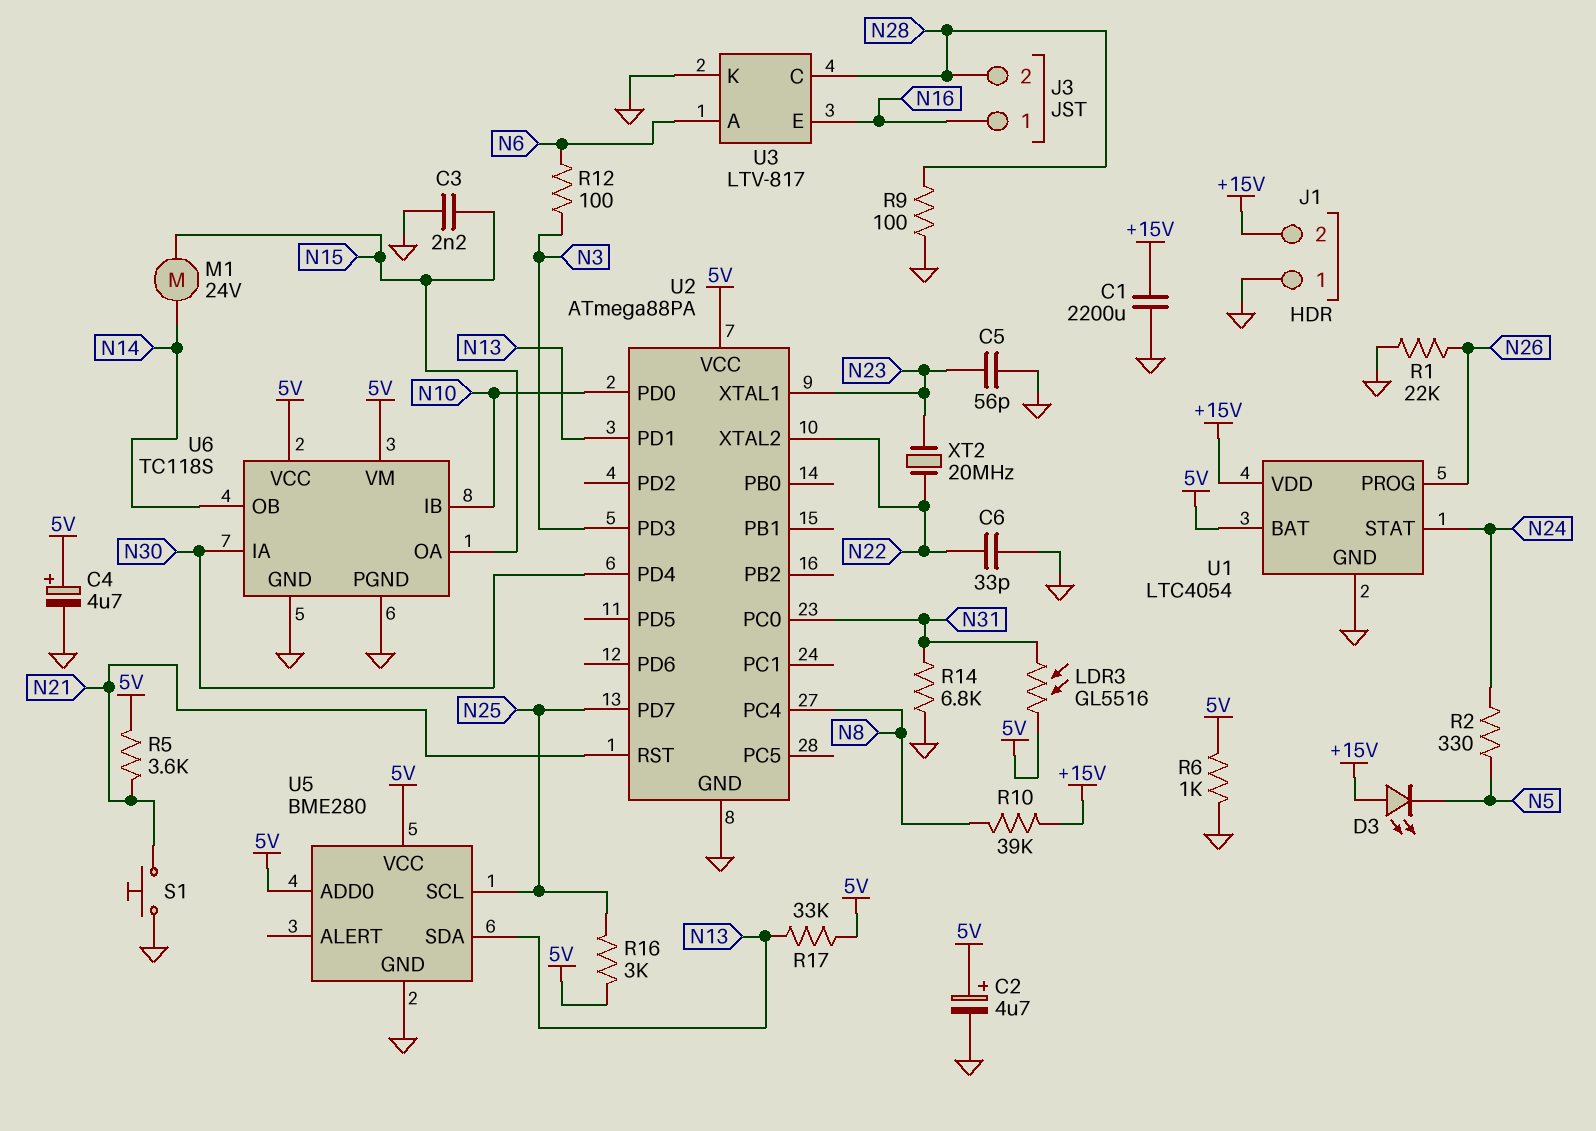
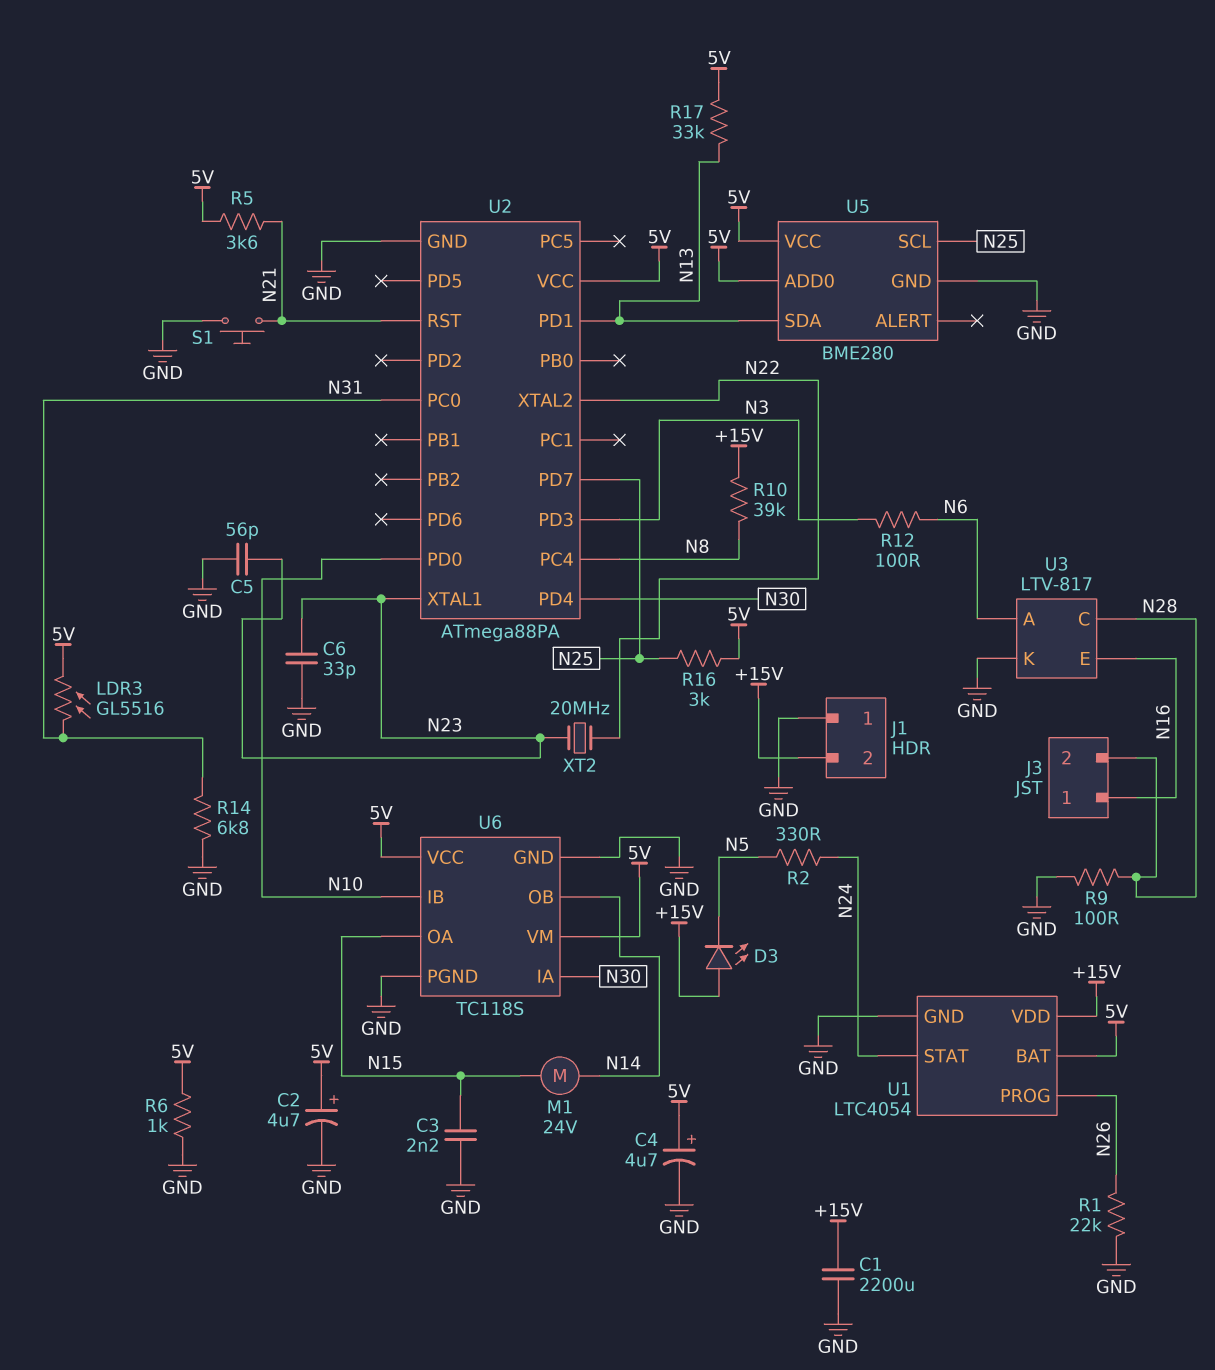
C6: 33pF (GND, N22) -> 33pF (GND, N23)

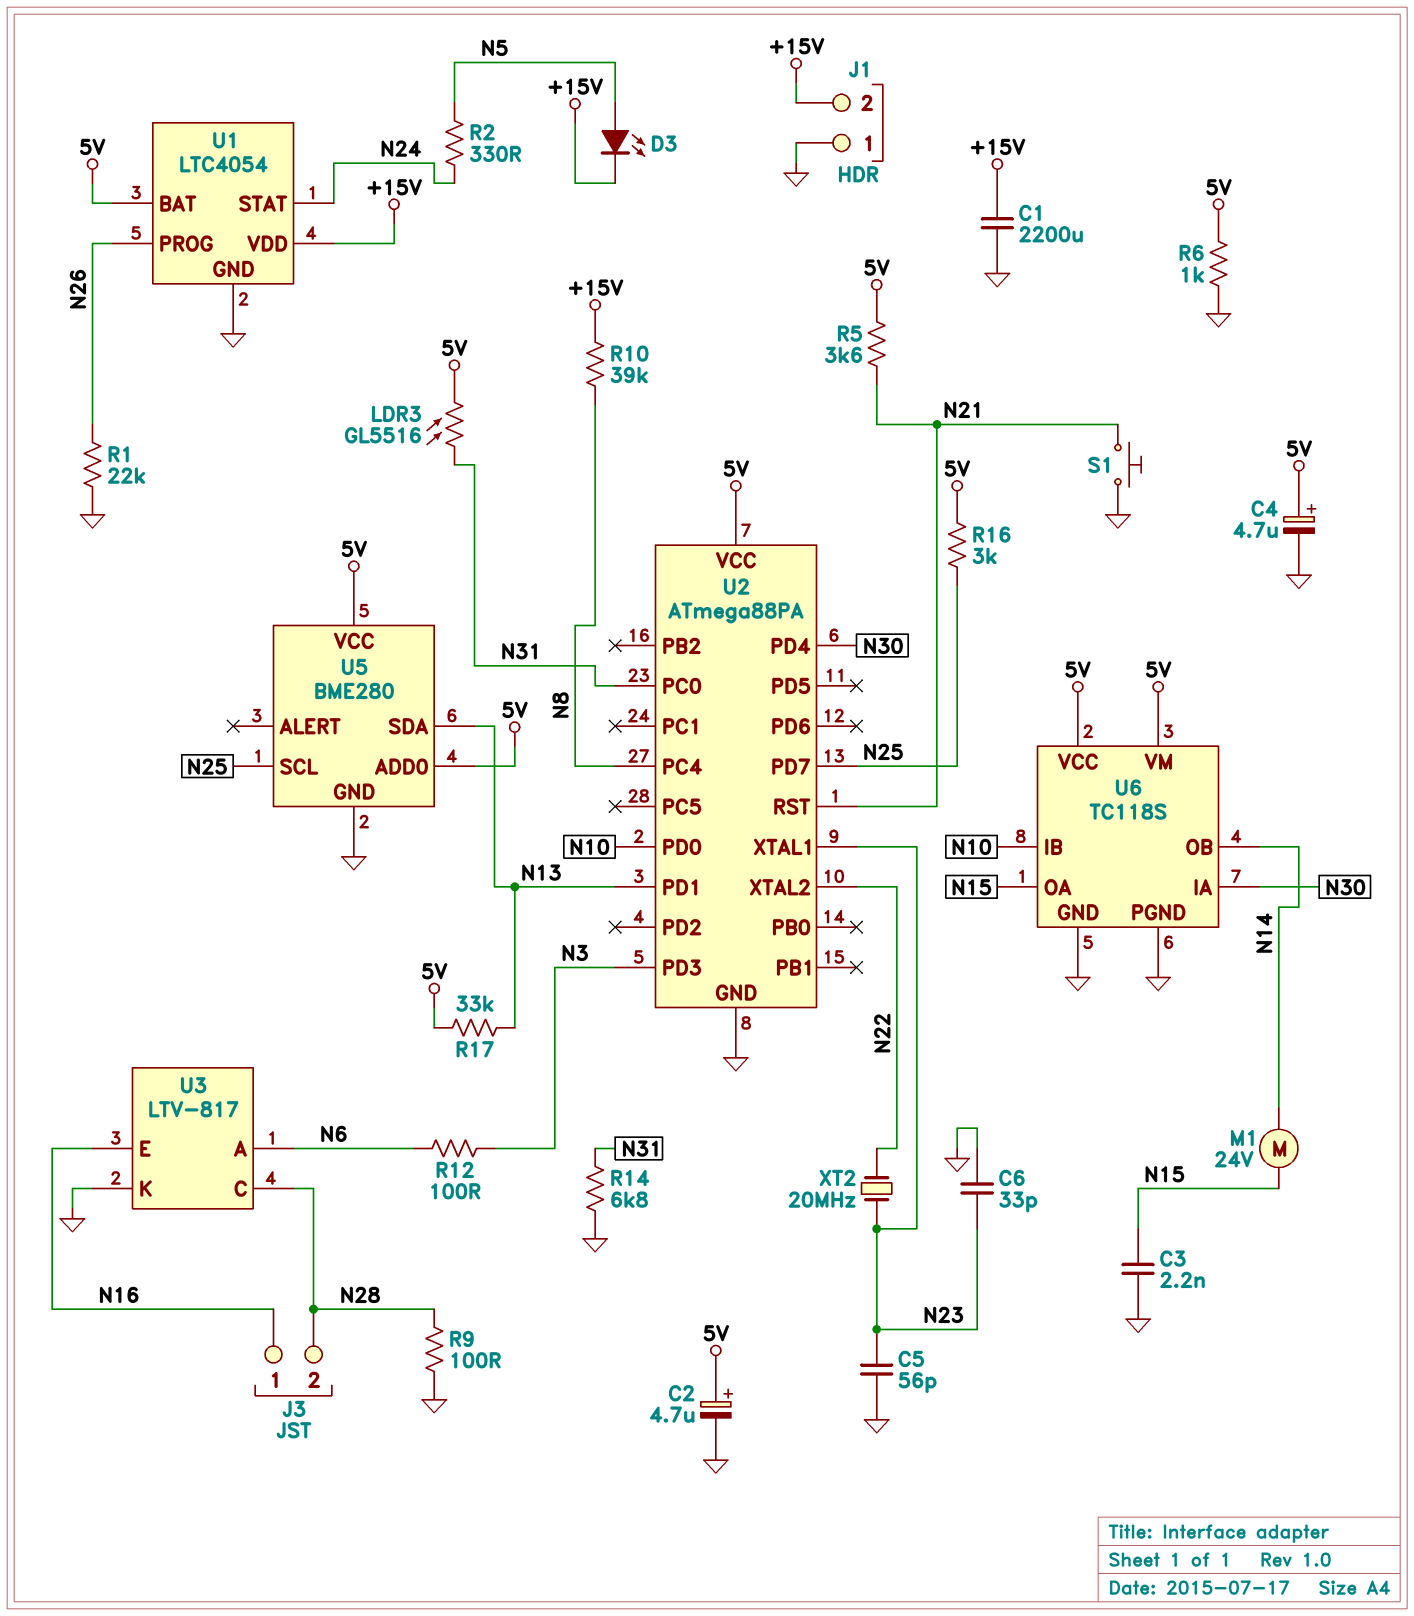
D3: LED (A +15V, K N5) -> LED (A N5, K +15V)

